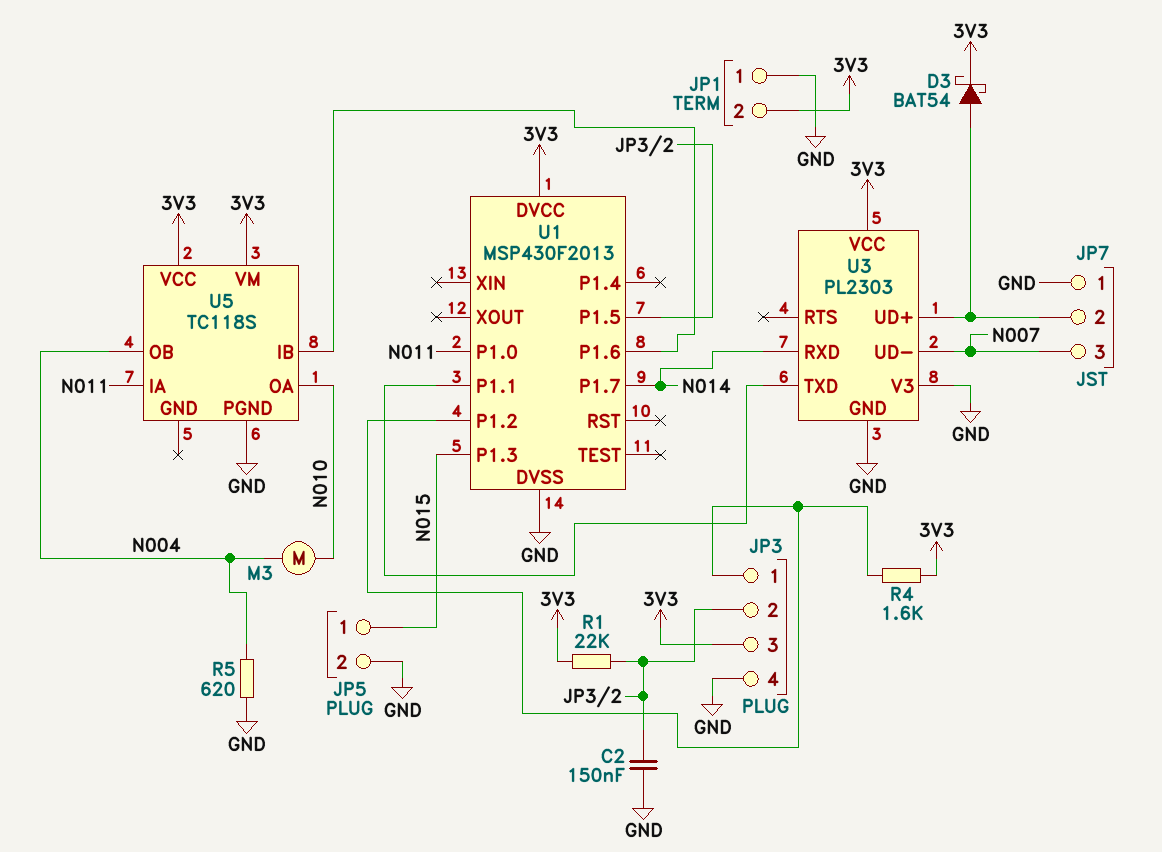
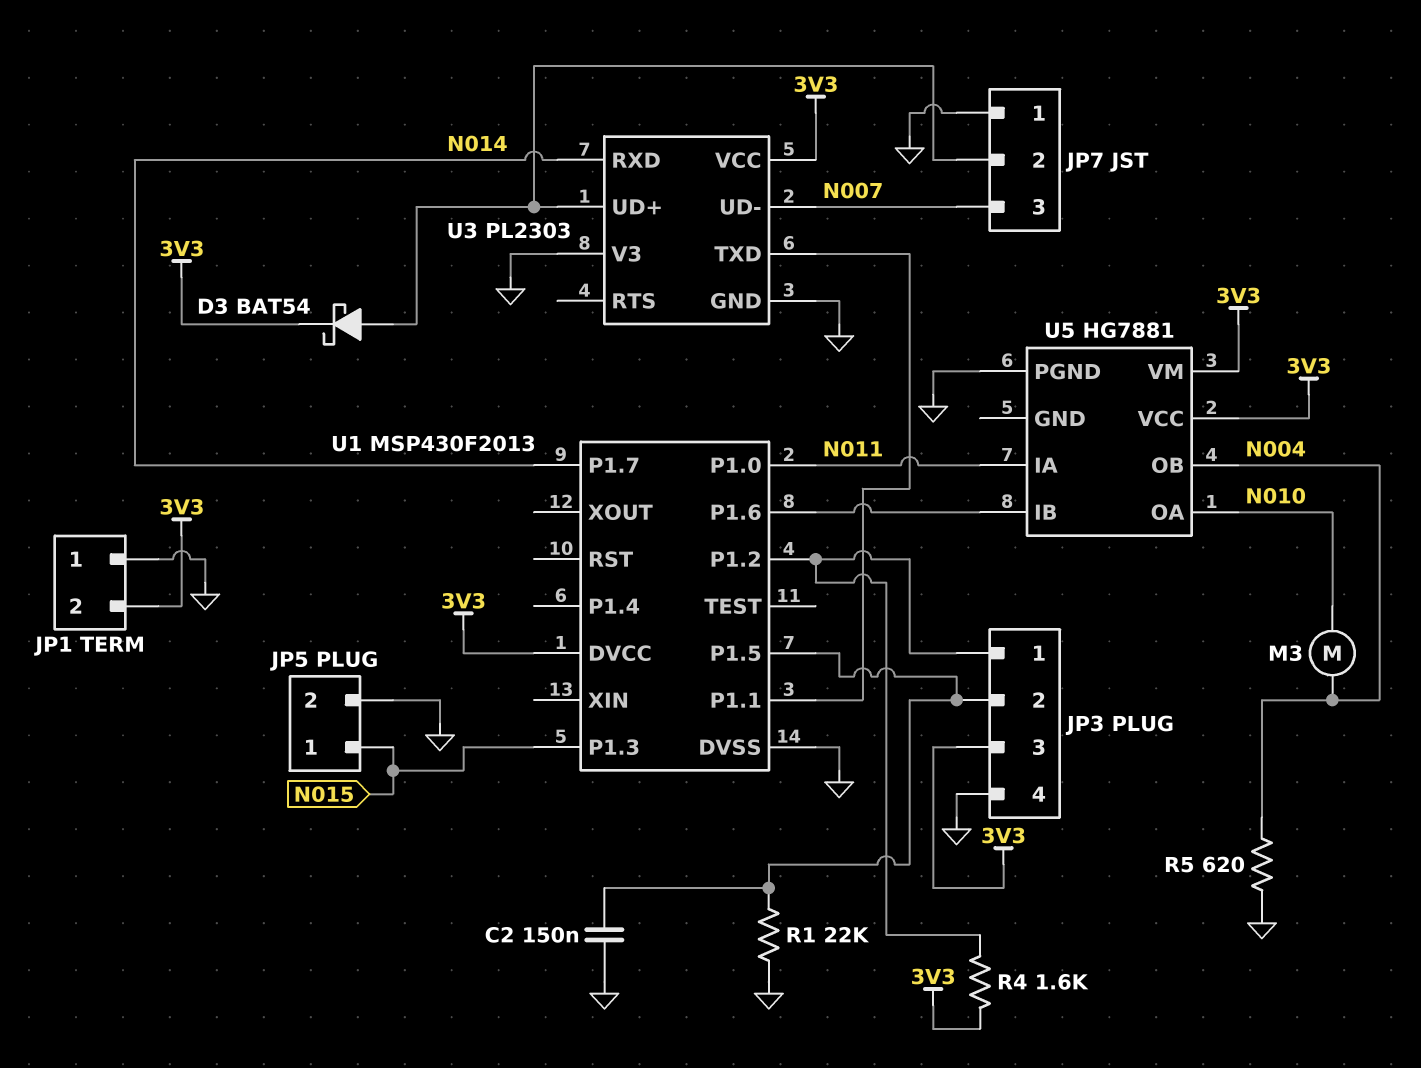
R1: 22k (3V3, JP3/2) -> 22k (GND, JP3/2)
U5: TC118S -> HG7881

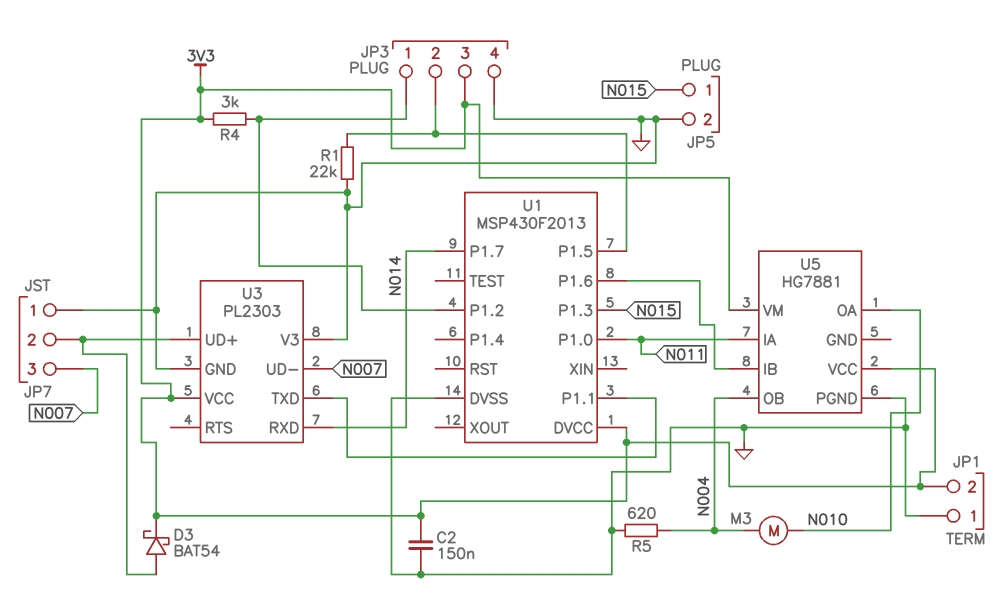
C2: 150nF (GND, JP3/2) -> 150nF (3V3, GND)
R4: 1.6k (3V3, JP3/1) -> 3k (3V3, JP3/1)

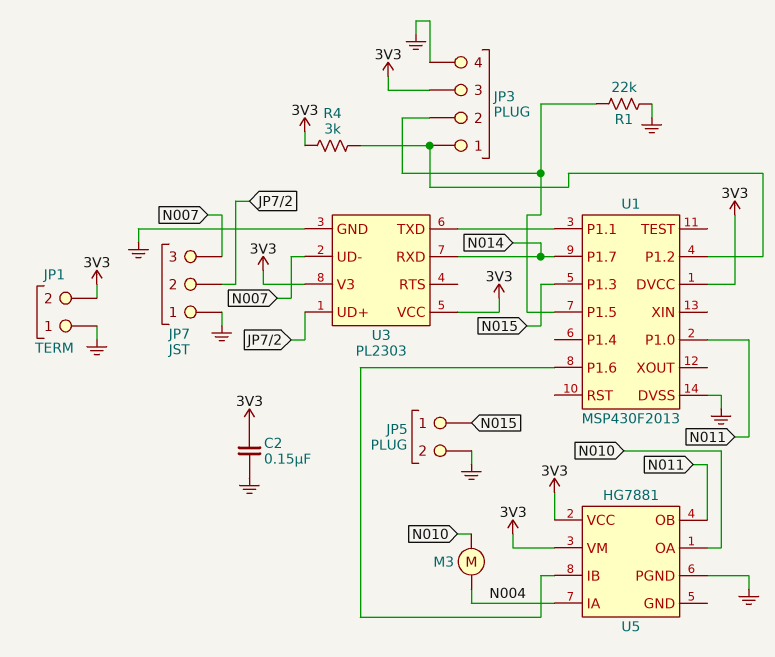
D3: schottky BAT54 (A JP7/2, K 3V3) -> none
R5: 620 (GND, N004) -> none
U3 pin V3: GND -> 3V3
U5 pin IA: N011 -> N004
U5 pin OB: N004 -> N011

